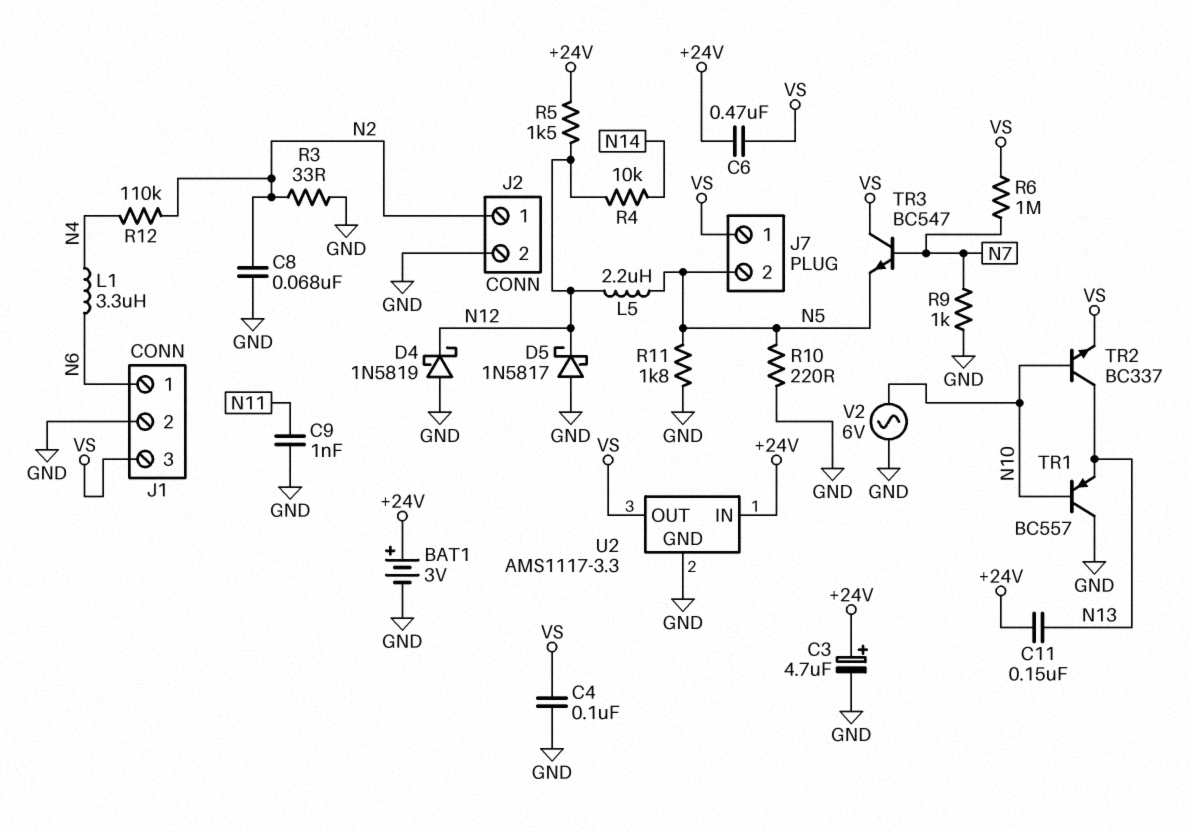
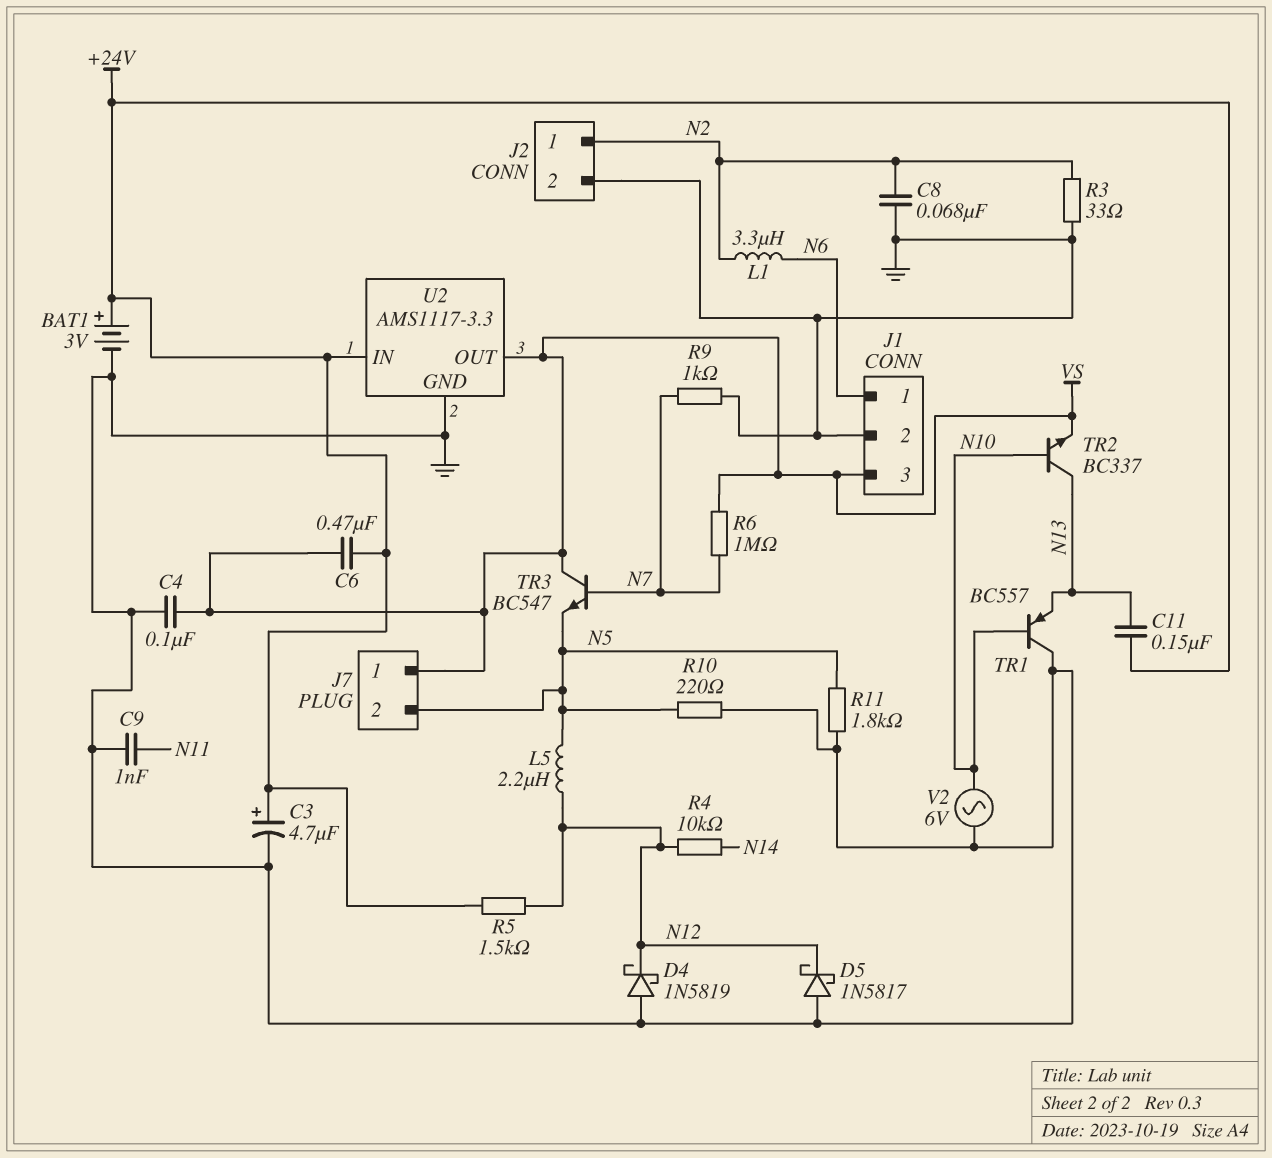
L1: 3.3uH (N4, N6) -> 3.3uH (N2, N6)
R12: 110k (N2, N4) -> none

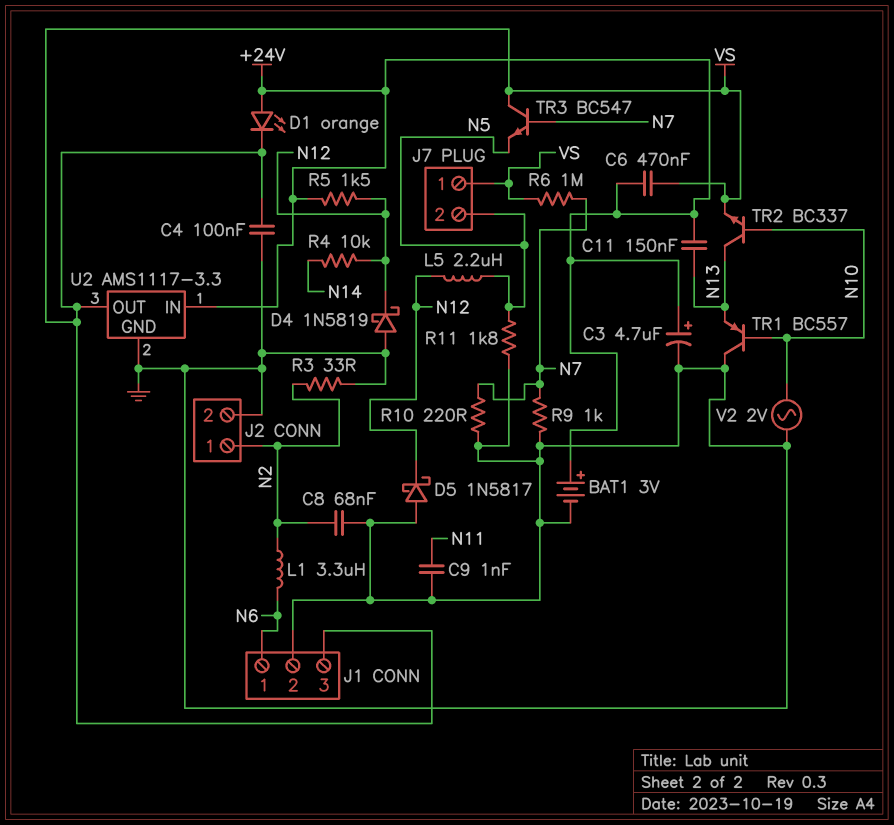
D1: none -> LED orange (A +24V, K VS)
R10: 220 (GND, N5) -> 220 (GND, N7)
V2: AC 6V (GND, N10) -> AC 2V (GND, N10)

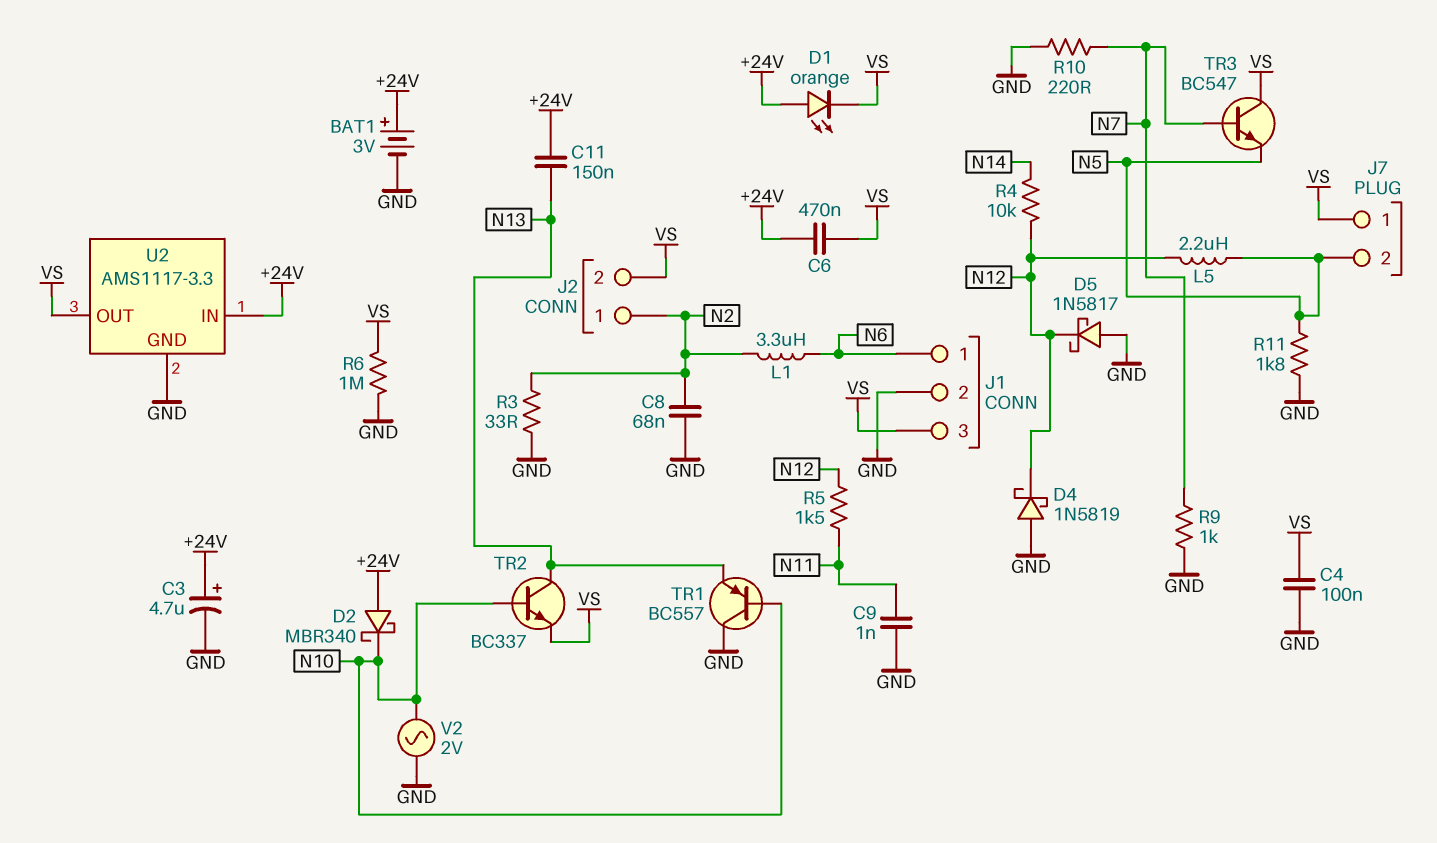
D2: none -> schottky MBR340 (A +24V, K N10)
J2 pin 2: GND -> VS
R5: 1.5k (+24V, N12) -> 1.5k (N11, N12)
R6: 1M (N7, VS) -> 1M (GND, VS)

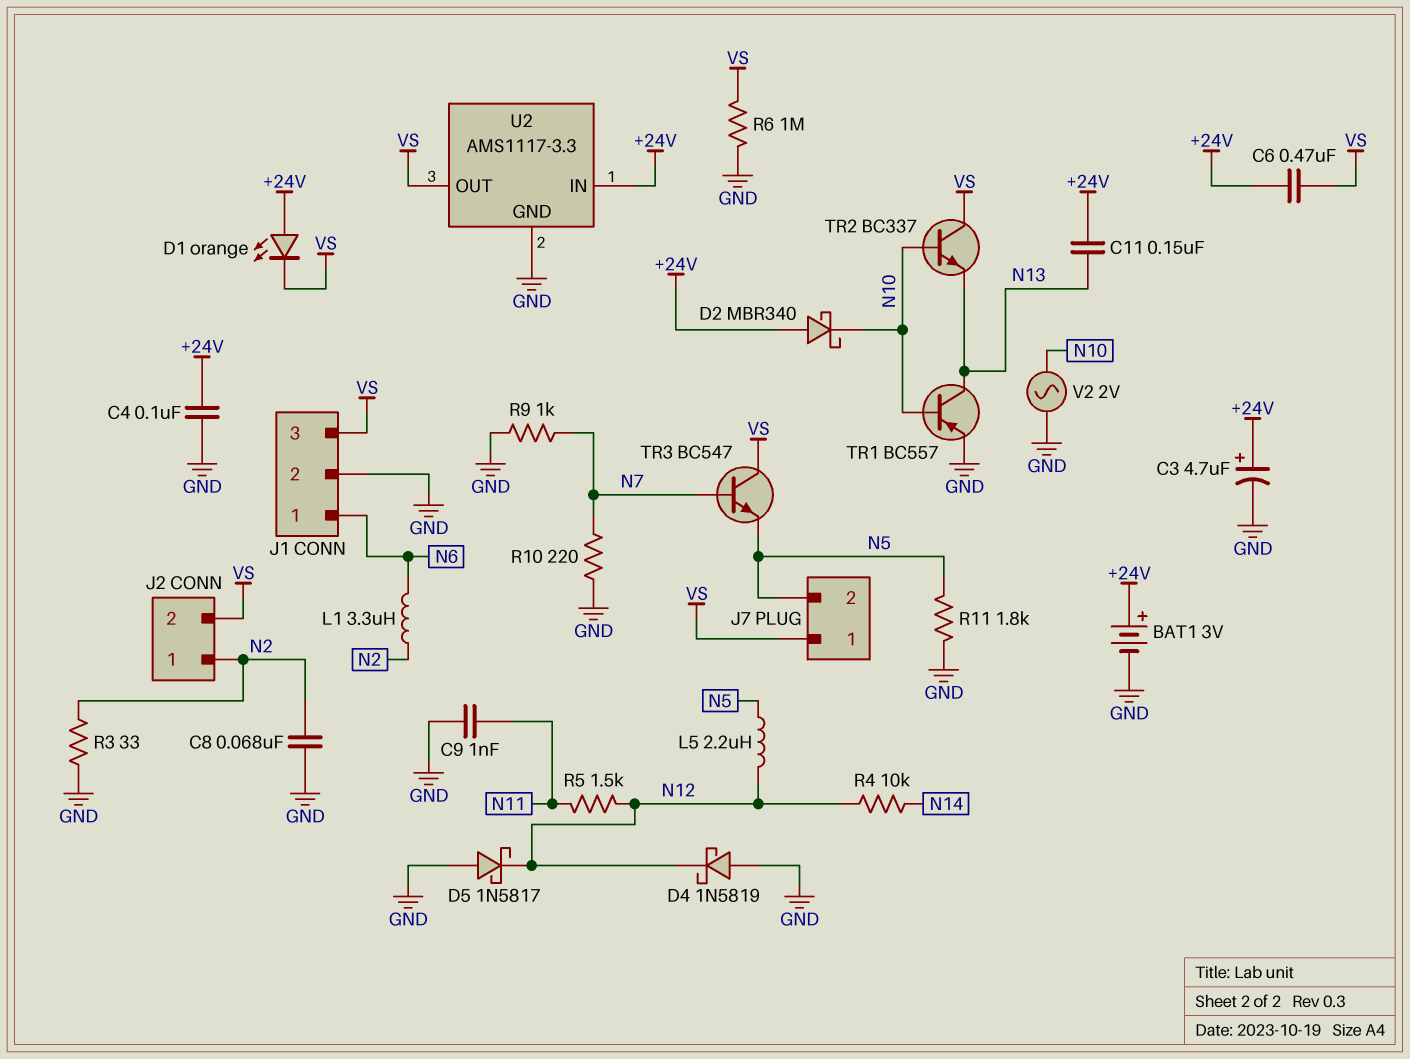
C4: 100nF (GND, VS) -> 100nF (+24V, GND)
TR1: PNP BC557 (B N10, C GND, E N13) -> PNP BC557 (B N10, C N13, E GND)
TR2: NPN BC337 (B N10, C N13, E VS) -> NPN BC337 (B N10, C VS, E N13)

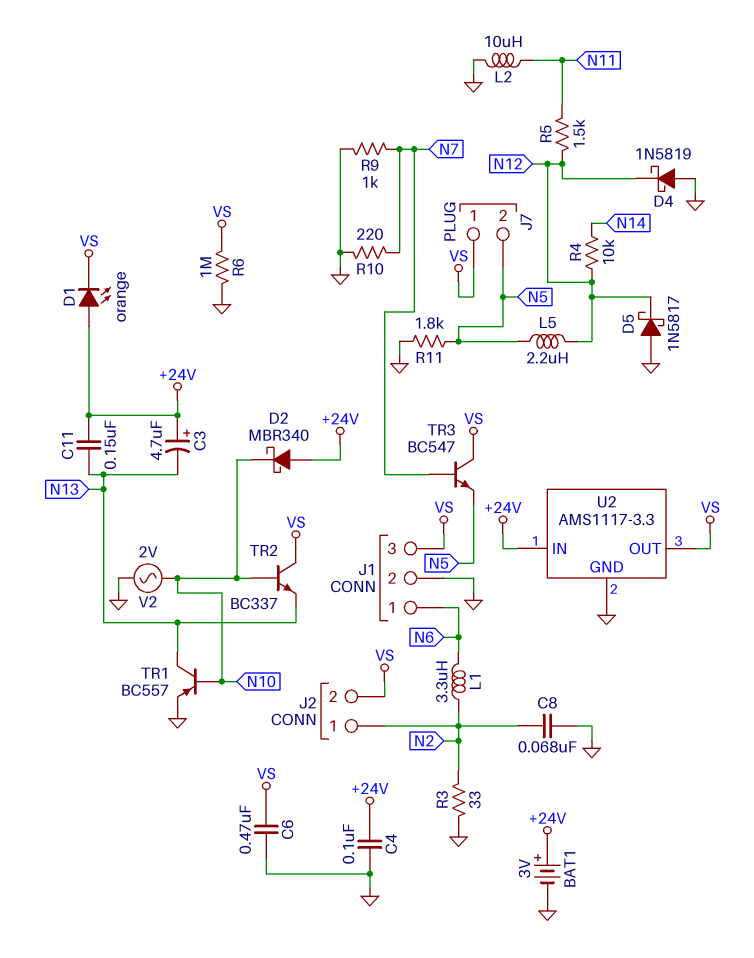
C3: 4.7uF (plus +24V, minus GND) -> 4.7uF (plus +24V, minus N13)
C6: 470nF (+24V, VS) -> 470nF (GND, VS)
C9: 1nF (GND, N11) -> none
L2: none -> 10uH (GND, N11)

